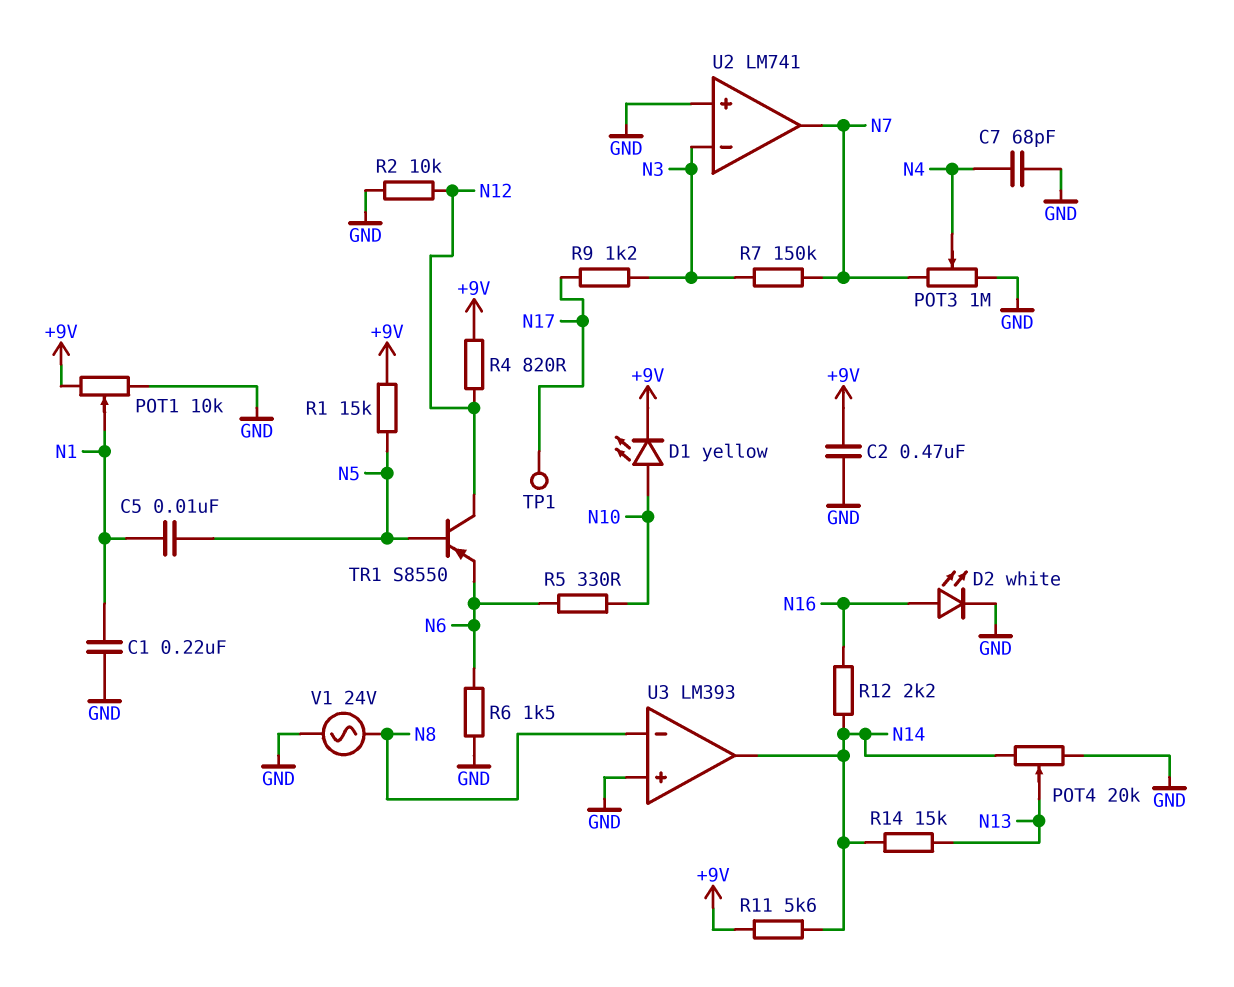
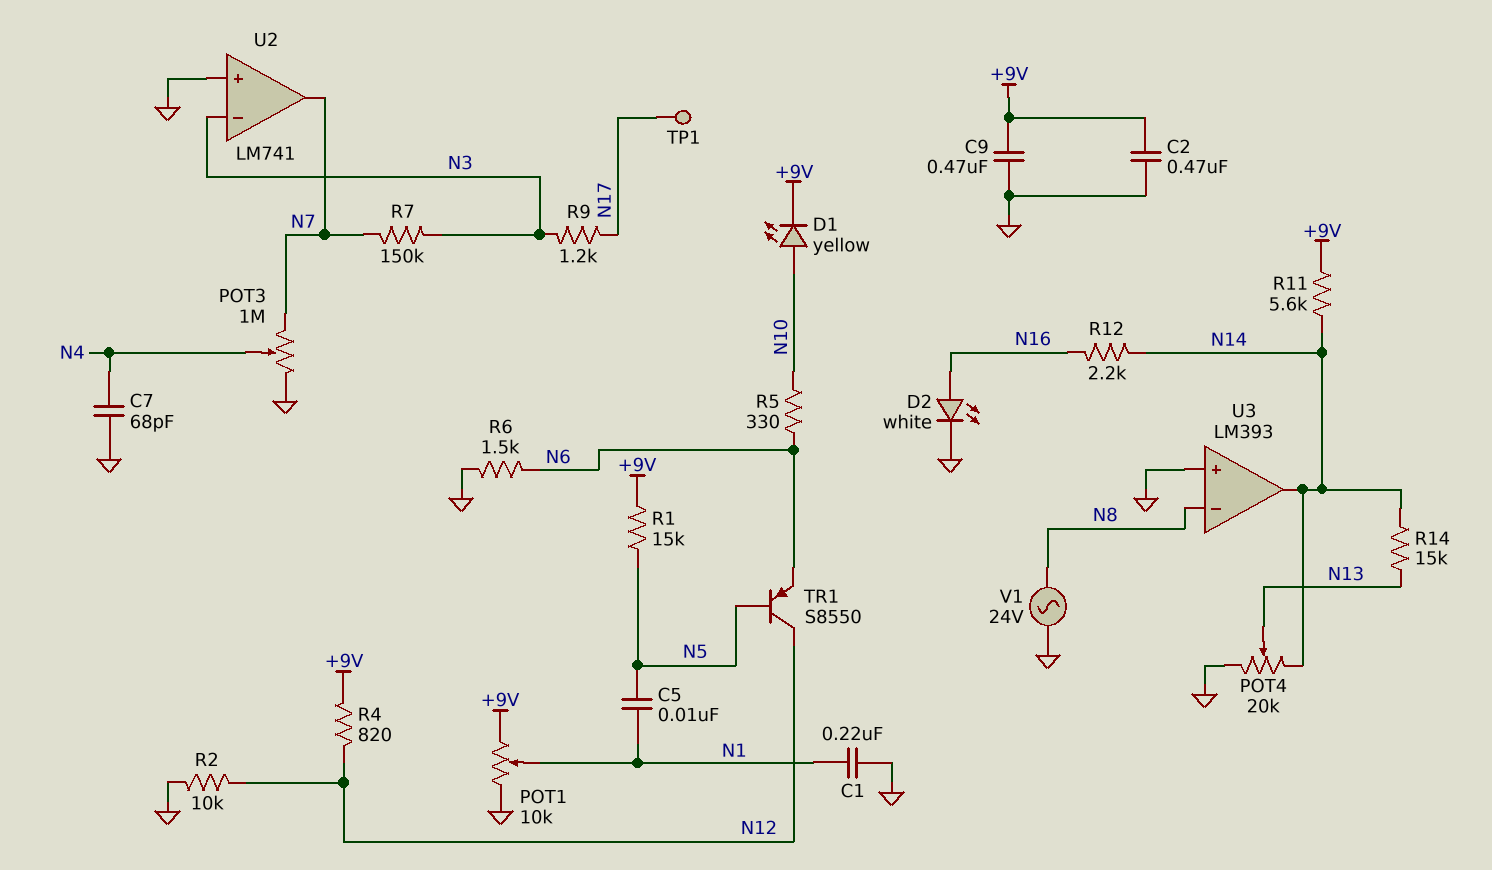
C9: none -> 470nF (+9V, GND)

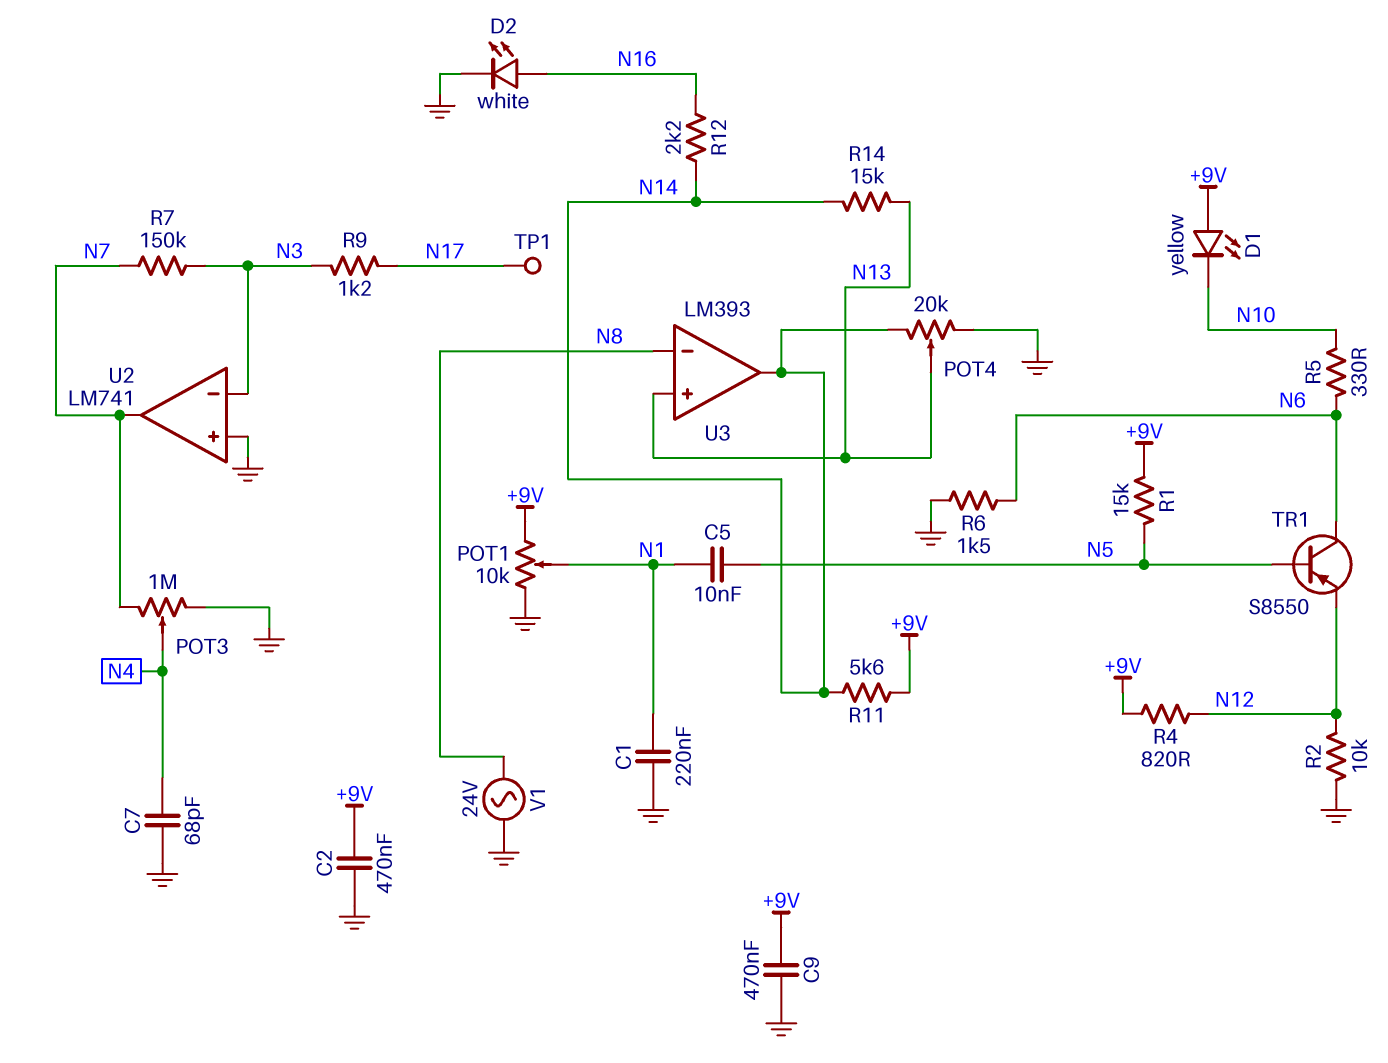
D1: LED yellow (A N10, K +9V) -> LED yellow (A +9V, K N10)
TR1: PNP S8550 (B N5, C N12, E N6) -> PNP S8550 (B N5, C N6, E N12)
U3 pin in+: GND -> N13

